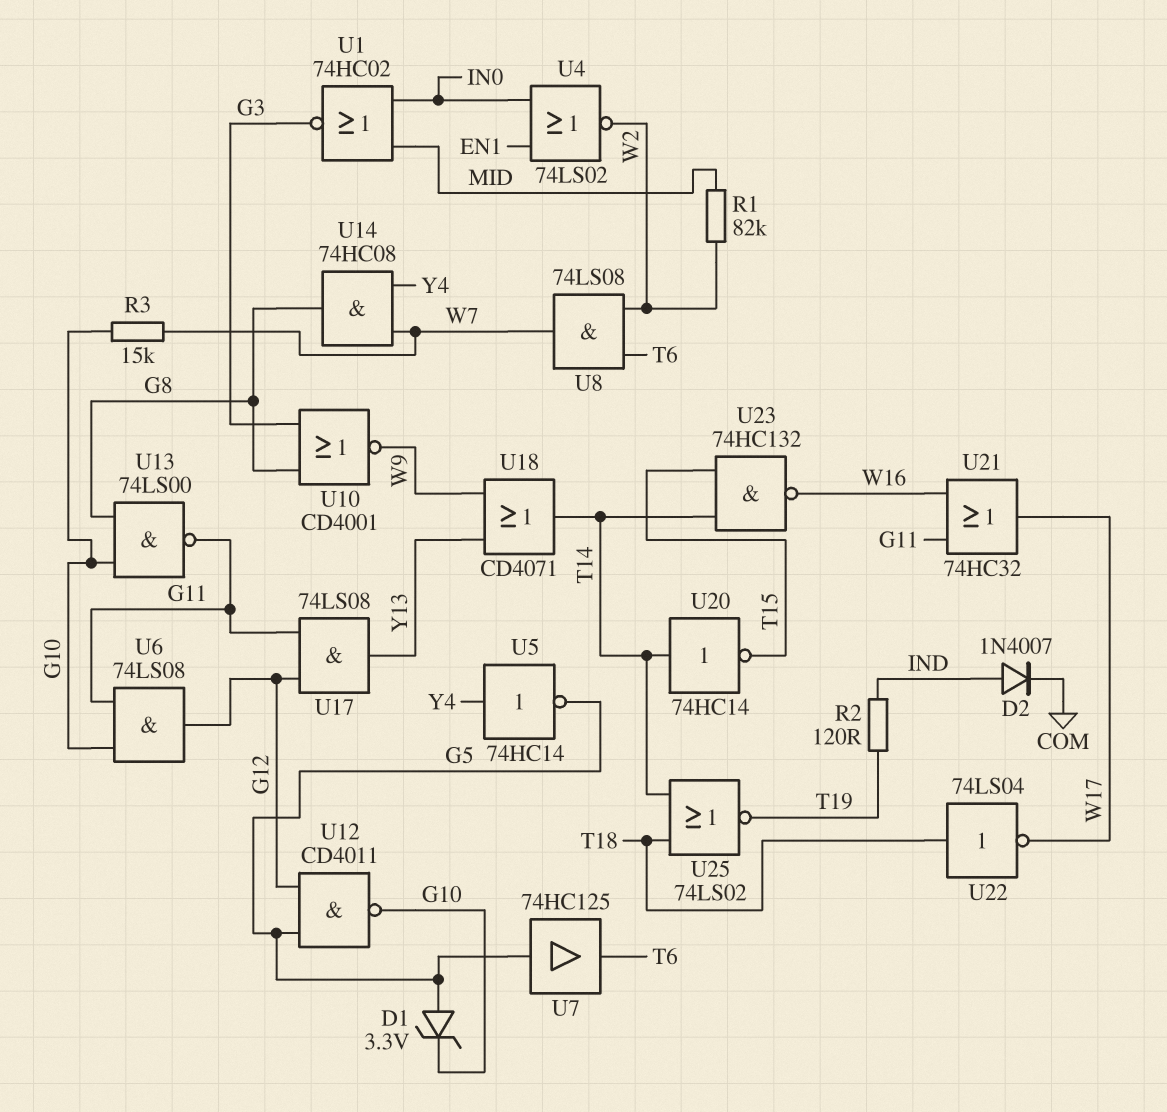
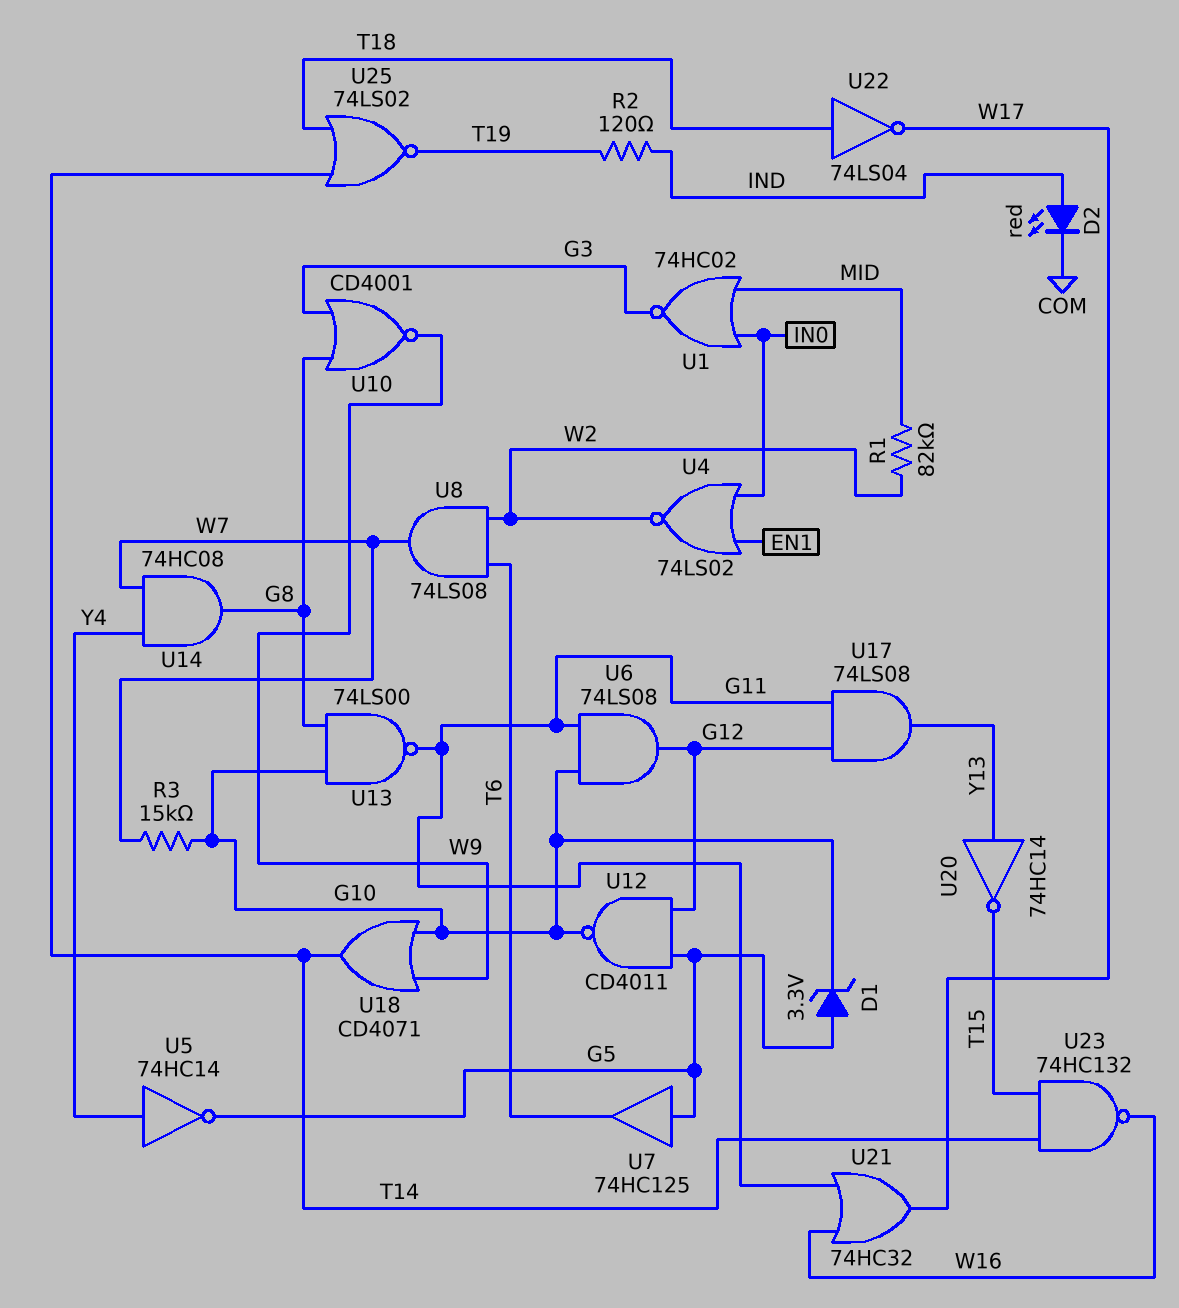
D2: diode 1N4007 (A IND, K COM) -> LED red (A IND, K COM)
U18: OR CD4071 (in W9, in Y13, out T14) -> OR CD4071 (in G10, in W9, out T14)
U20: NOT 74HC14 (in T14, out T15) -> NOT 74HC14 (in Y13, out T15)

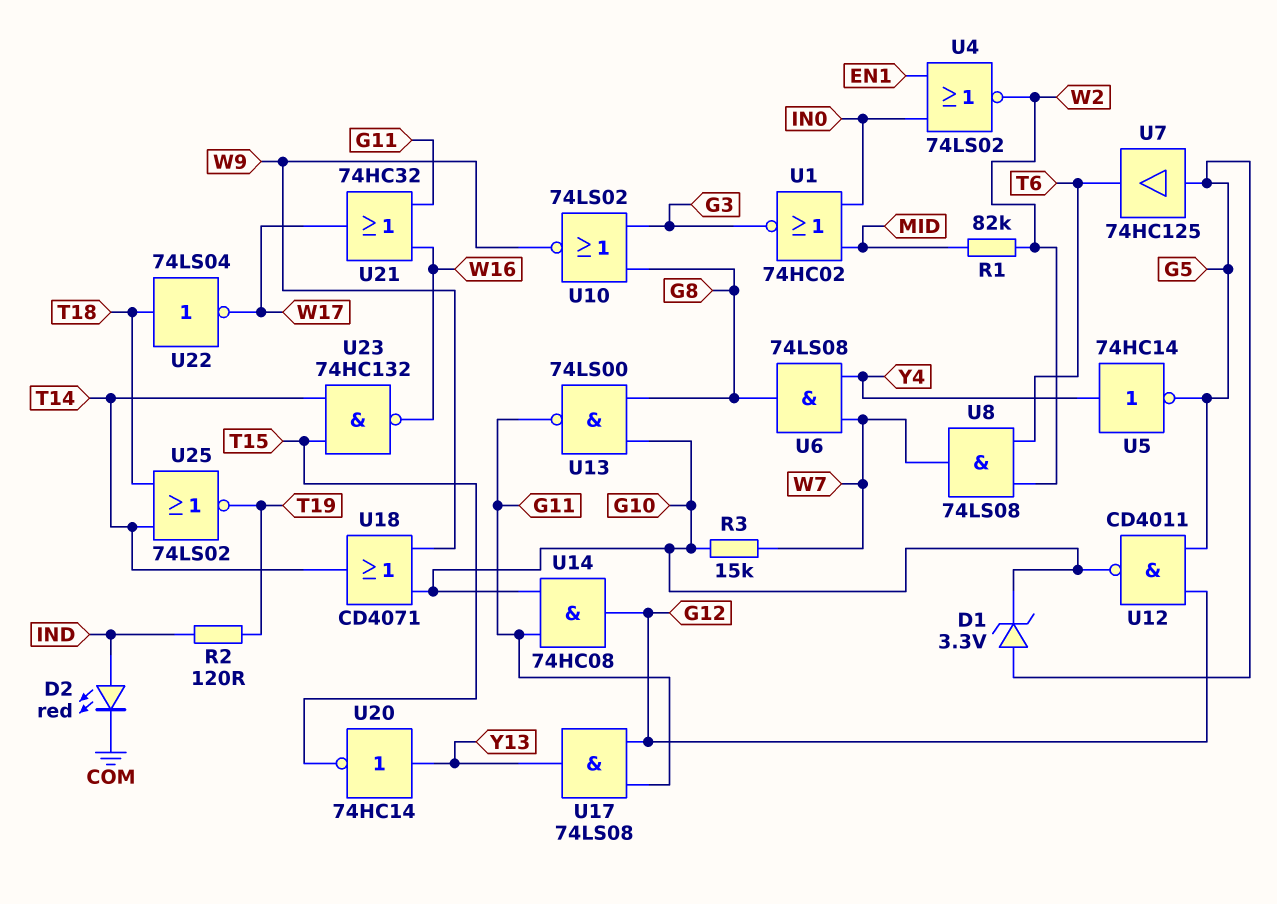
U6: AND 74LS08 (in G10, in G11, out G12) -> AND 74LS08 (in W7, in Y4, out G8)
U10: NOR CD4001 (in G3, in G8, out W9) -> NOR 74LS02 (in G3, in G8, out W9)
U14: AND 74HC08 (in W7, in Y4, out G8) -> AND 74HC08 (in G10, in G11, out G12)

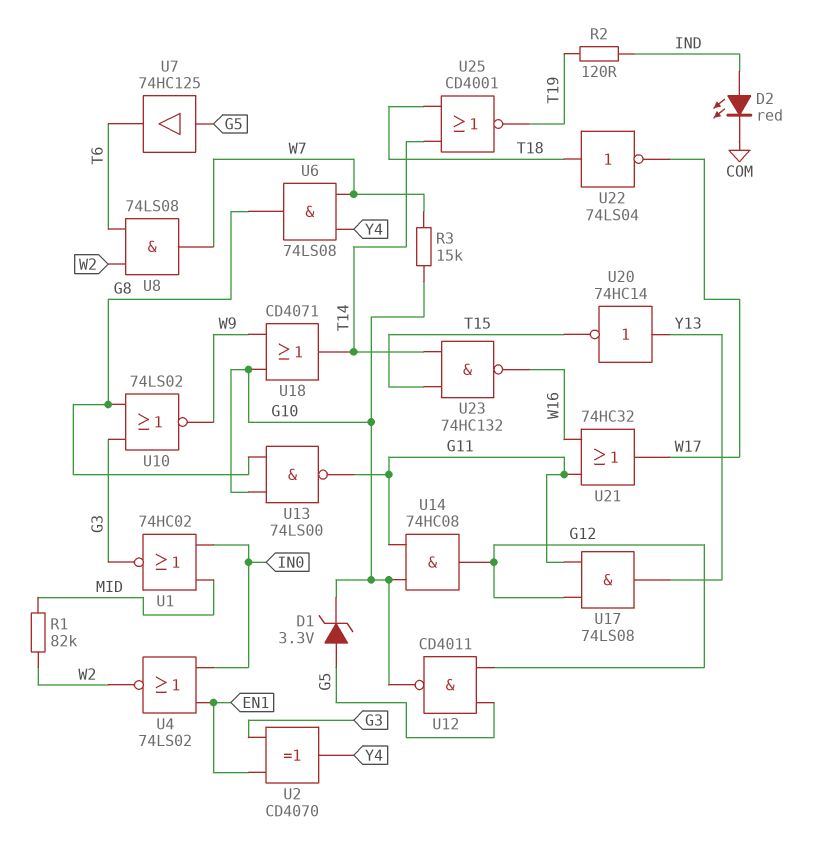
U2: none -> XOR CD4070 (in EN1, in G3, out Y4)
U5: NOT 74HC14 (in Y4, out G5) -> none
U25: NOR 74LS02 (in T14, in T18, out T19) -> NOR CD4001 (in T14, in T18, out T19)

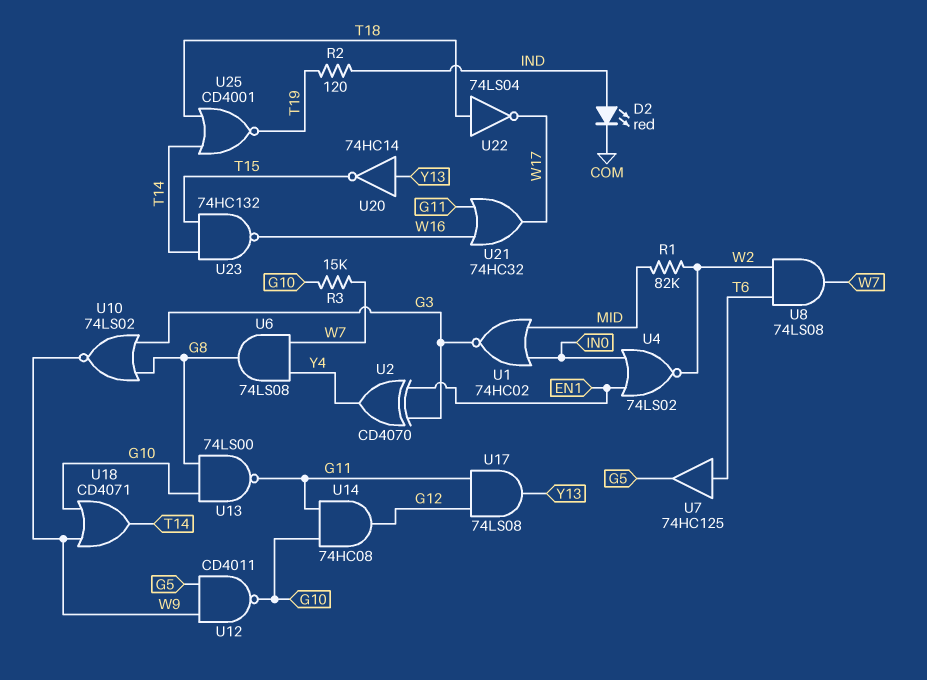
D1: zener 3.3V (A G5, K G10) -> none
U7: buffer 74HC125 (in G5, out T6) -> buffer 74HC125 (in T6, out G5)
U12: NAND CD4011 (in G5, in G12, out G10) -> NAND CD4011 (in G5, in W9, out G10)

